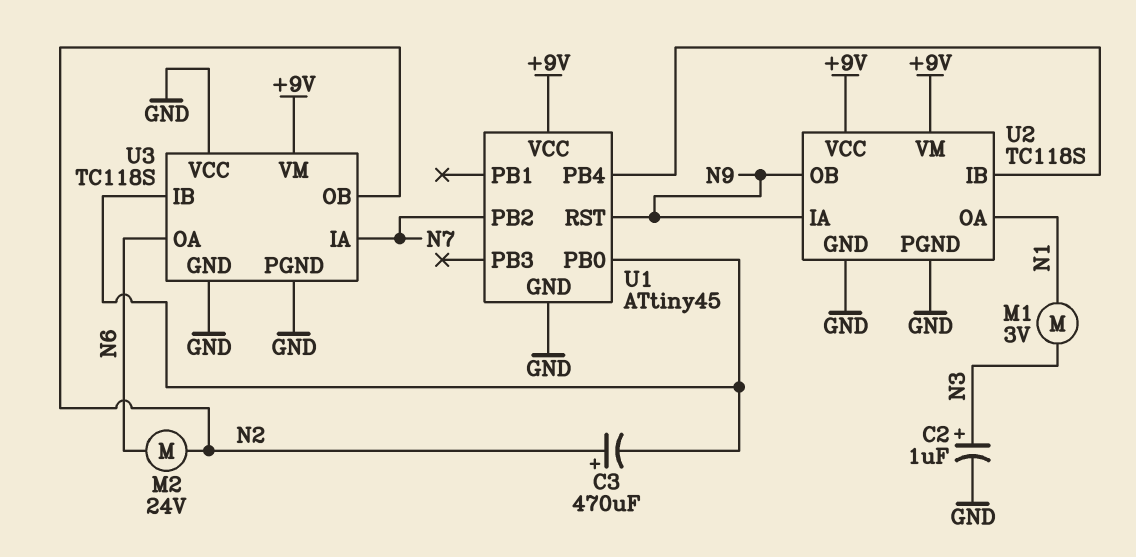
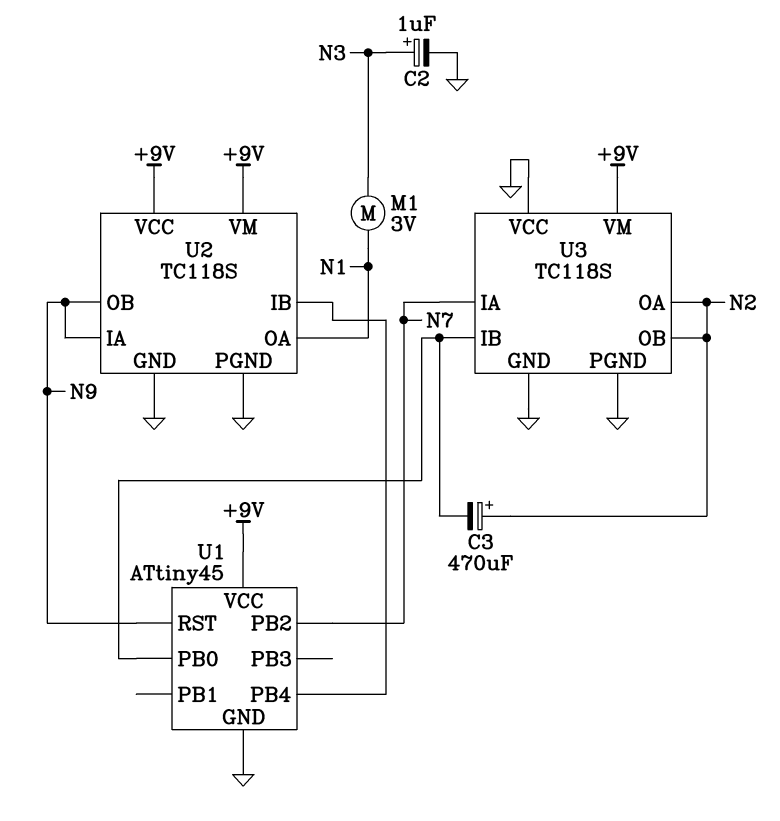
M2: motor 24V (N2, N6) -> none
U3 pin OA: N6 -> N2

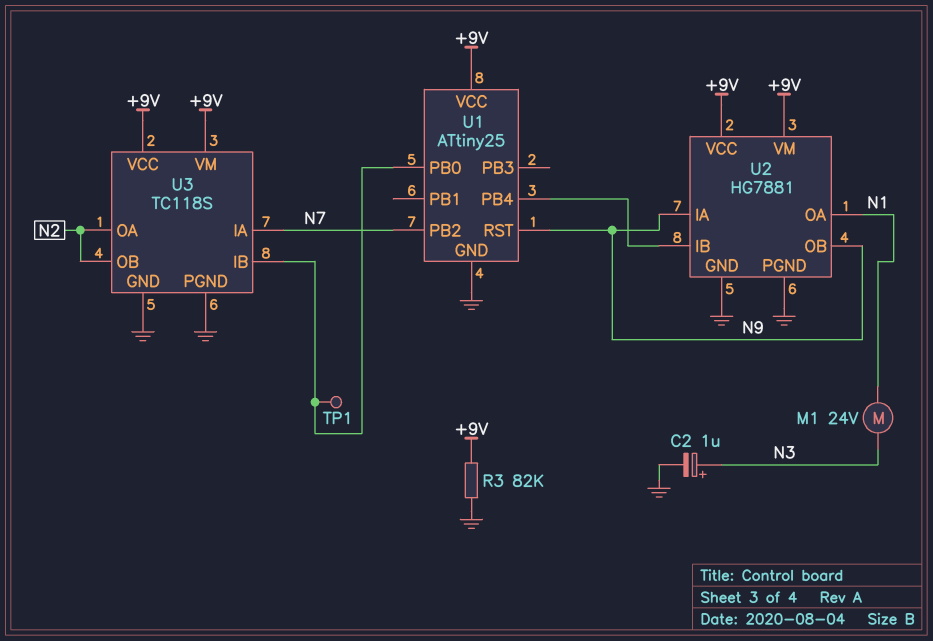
C3: 470uF (plus N2, minus U1/PB0) -> none
M1: motor 3V (N1, N3) -> motor 24V (N1, N3)
R3: none -> 82k (+9V, GND)
TP1: none -> test point (U1/PB0)
U1: ATtiny45 -> ATtiny25
U2: TC118S -> HG7881
U3 pin VCC: GND -> +9V

